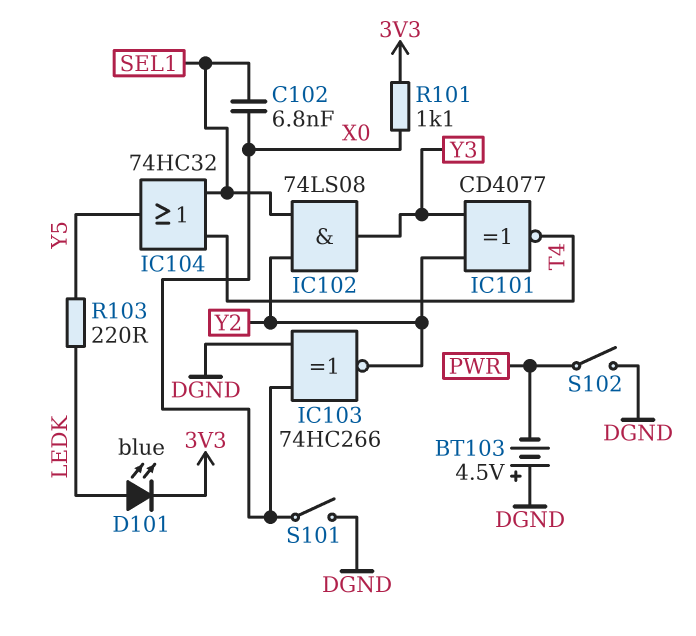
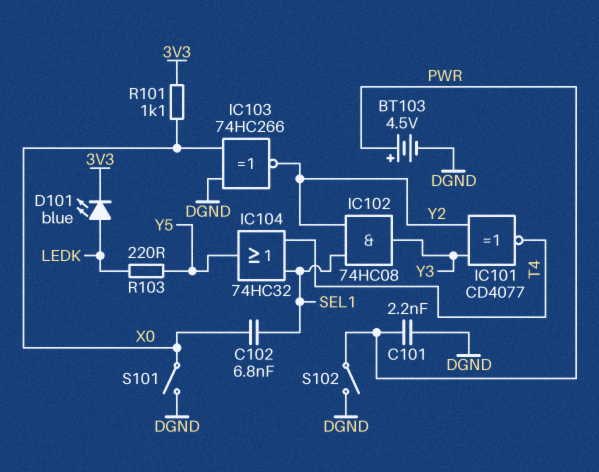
BT103: 4.5V (plus DGND, minus PWR) -> 4.5V (plus PWR, minus DGND)
C101: none -> 2.2nF (DGND, PWR)
IC102: AND 74LS08 (in SEL1, in Y2, out Y3) -> AND 74HC08 (in SEL1, in Y2, out Y3)

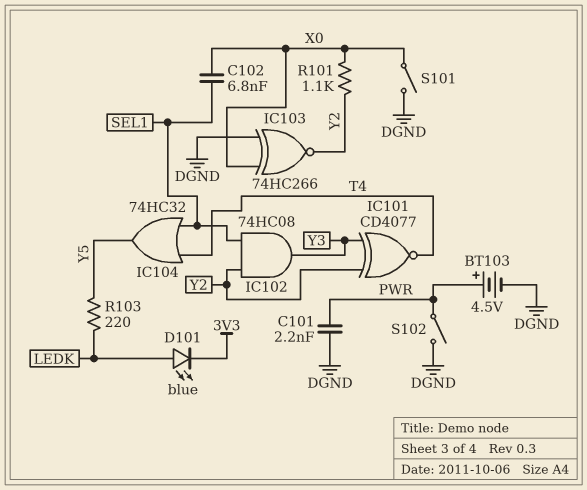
R101: 1.1k (3V3, X0) -> 1.1k (X0, Y2)

